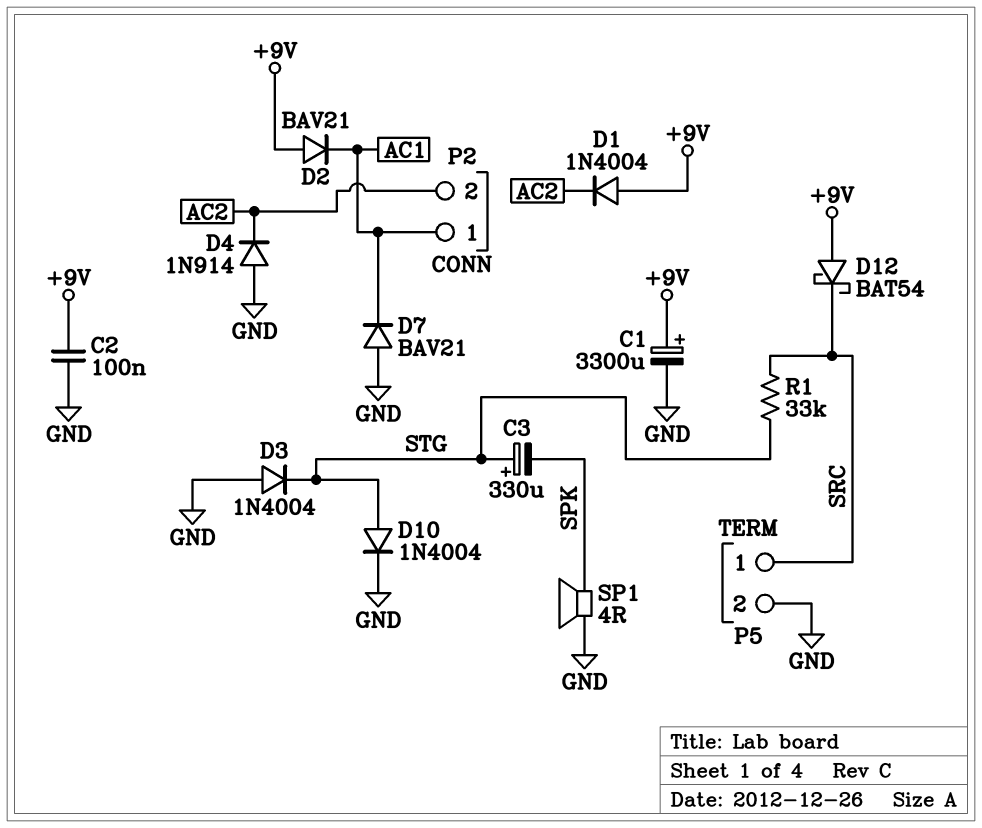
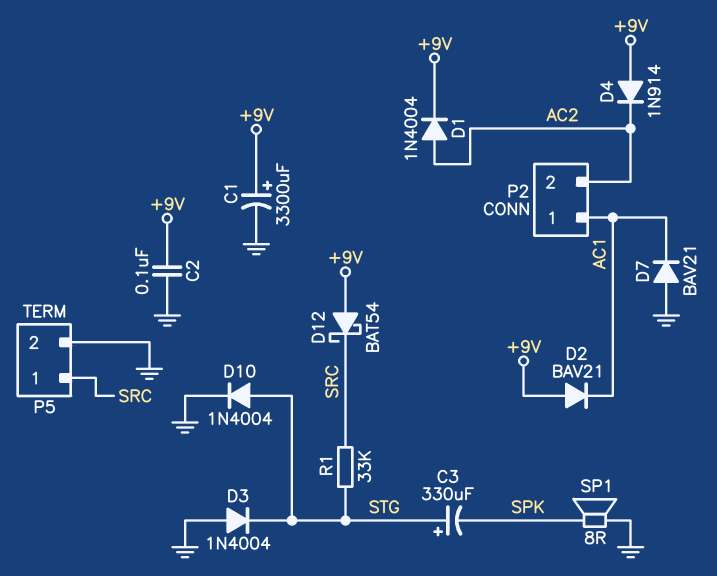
D1: diode 1N4004 (A +9V, K AC2) -> diode 1N4004 (A AC2, K +9V)
D4: diode 1N914 (A GND, K AC2) -> diode 1N914 (A +9V, K AC2)
SP1: speaker 4R (GND, SPK) -> speaker 8R (GND, SPK)

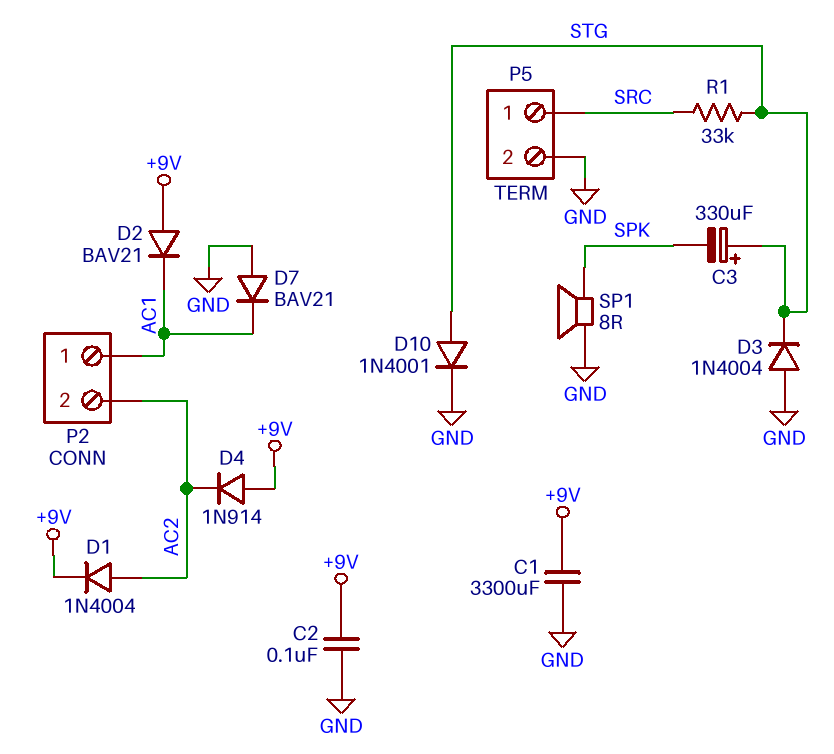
C1: 3300uF (plus +9V, minus GND) -> 3300uF (+9V, GND)
D10: diode 1N4004 (A STG, K GND) -> diode 1N4001 (A STG, K GND)
D12: schottky BAT54 (A +9V, K SRC) -> none

